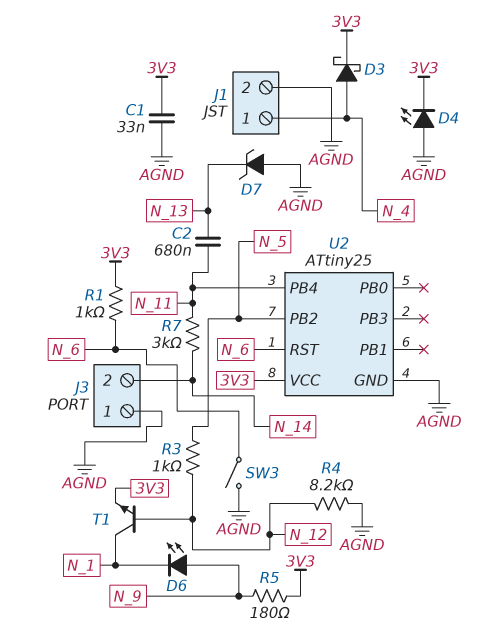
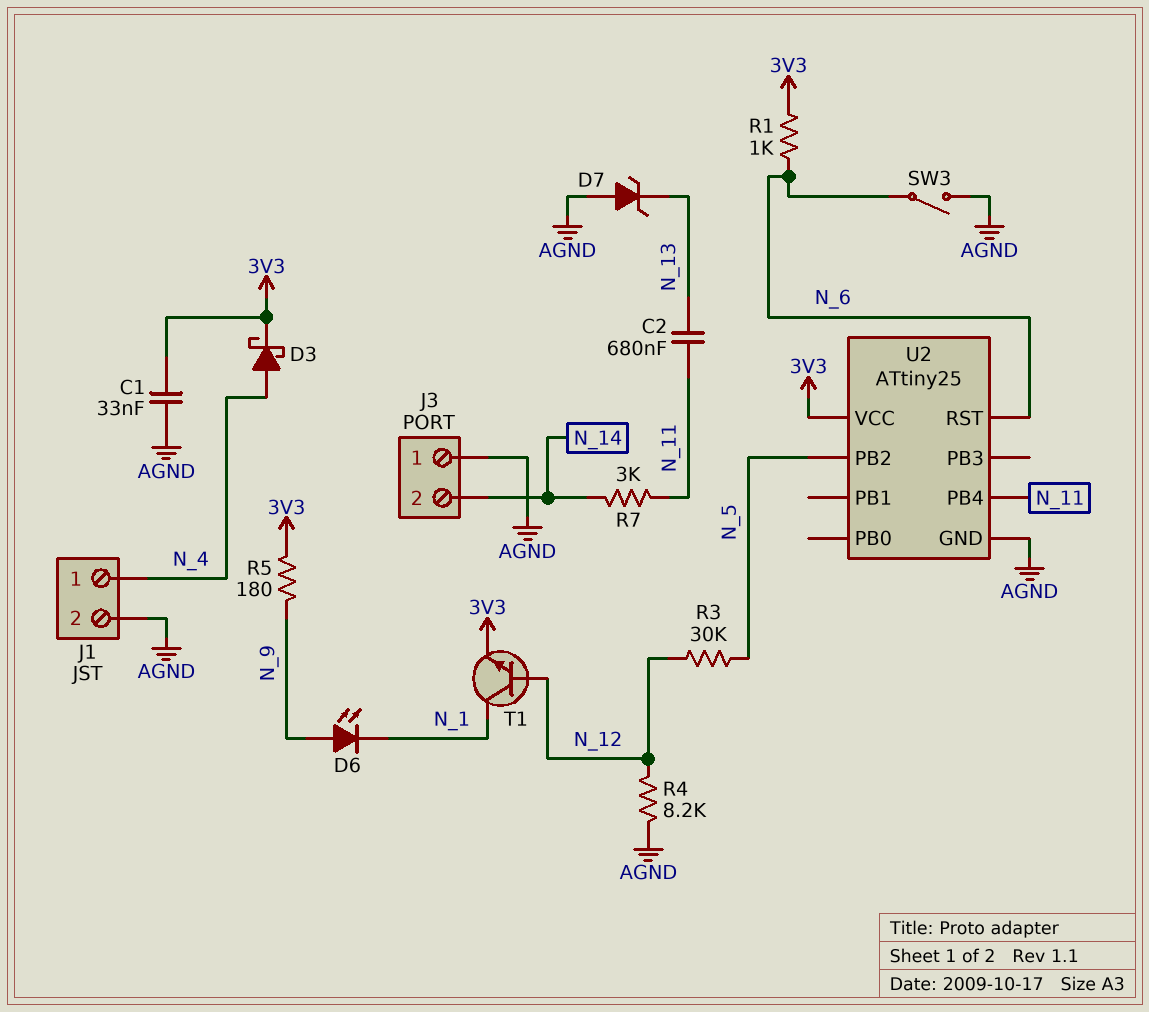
D4: LED (A AGND, K 3V3) -> none
R3: 1k (N_5, N_12) -> 30k (N_5, N_12)

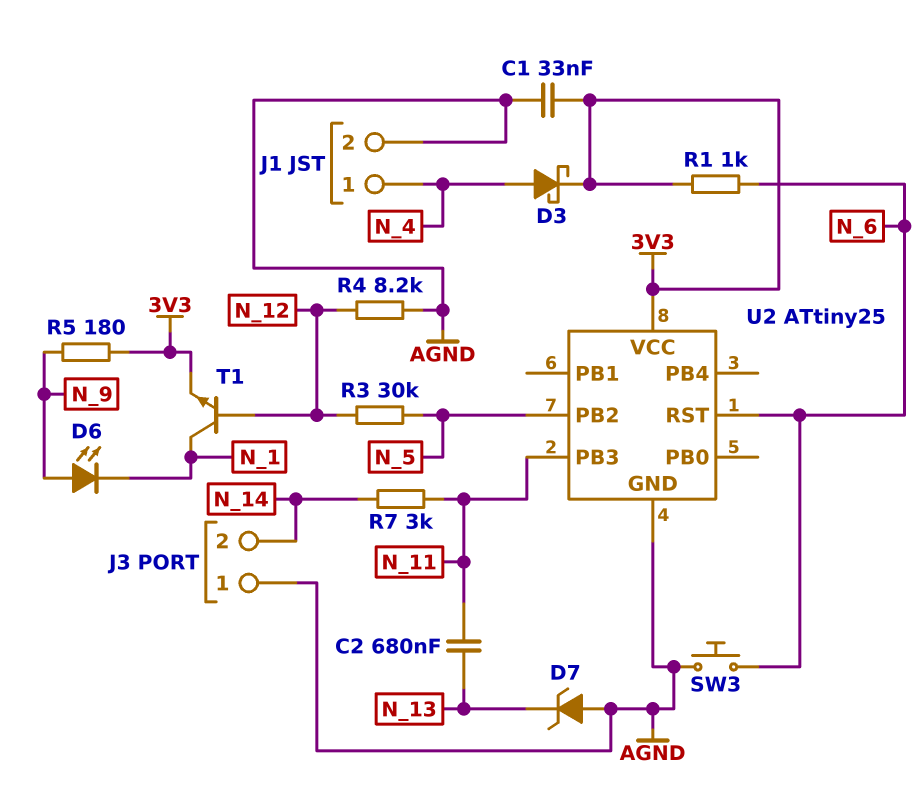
SW3: switch (AGND, N_6) -> button (AGND, N_6)
U2 pin PB3: none -> N_11
U2 pin PB4: N_11 -> none

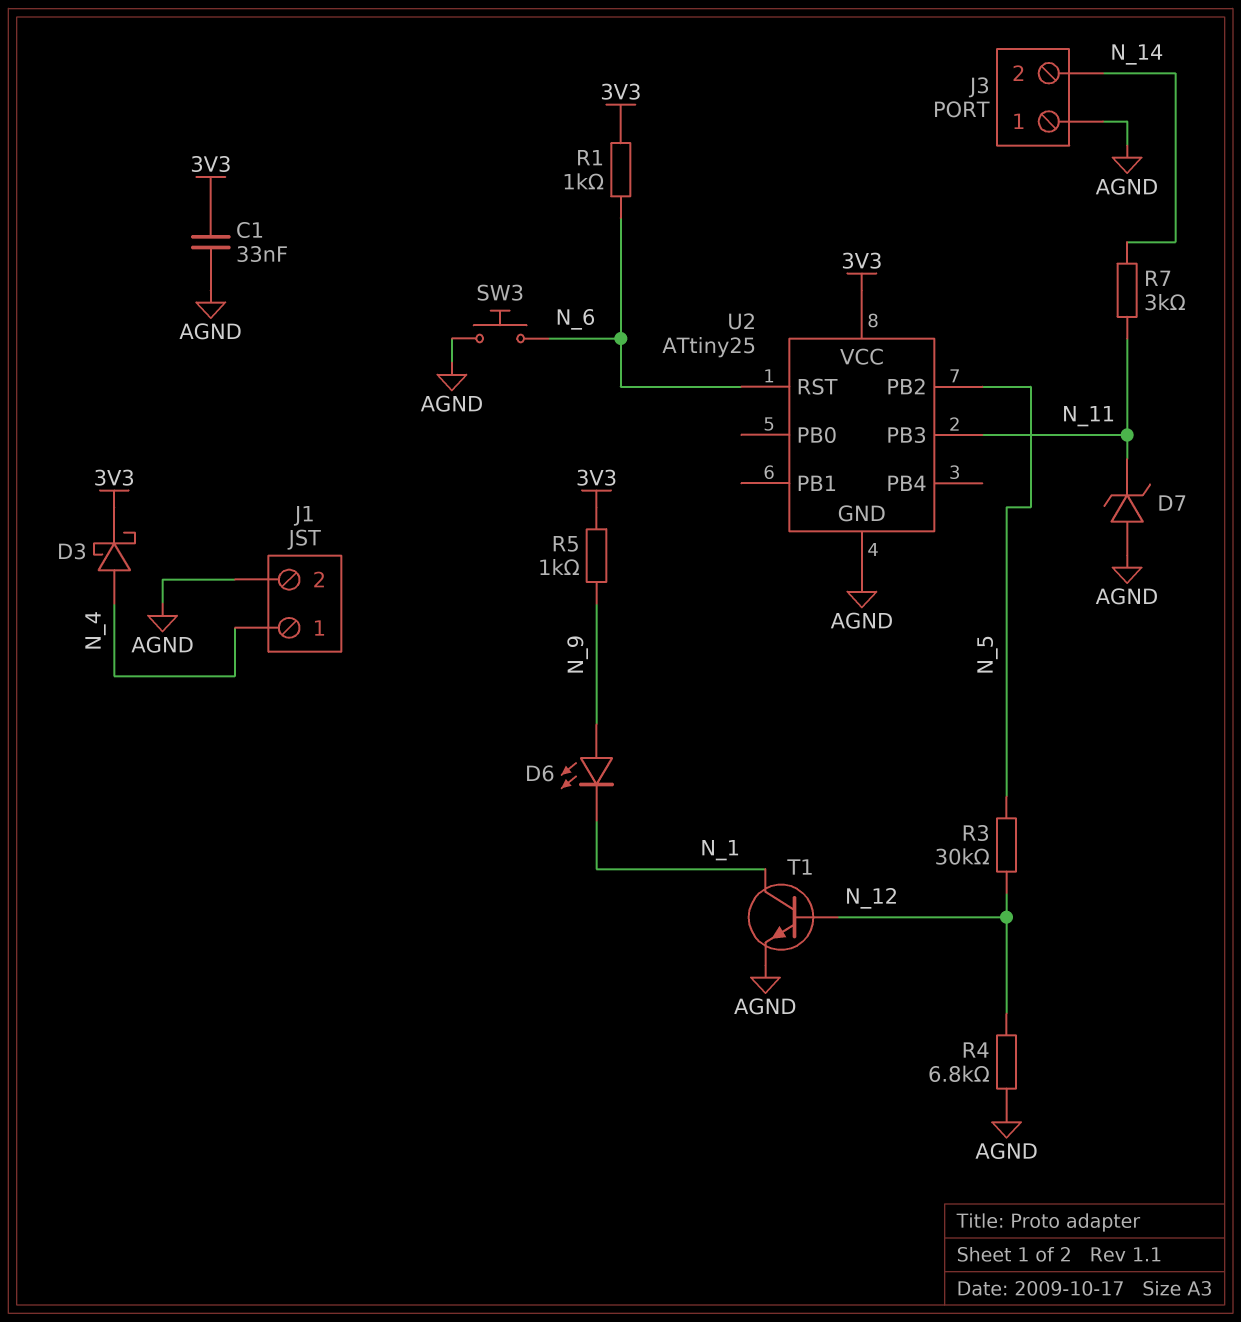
C2: 680nF (N_11, N_13) -> none
D7: zener (A AGND, K N_13) -> zener (A AGND, K N_11)
R4: 8.2k (AGND, N_12) -> 6.8k (AGND, N_12)
R5: 180 (3V3, N_9) -> 1k (3V3, N_9)
T1: NPN (B N_12, C N_1, E 3V3) -> NPN (B N_12, C N_1, E AGND)

